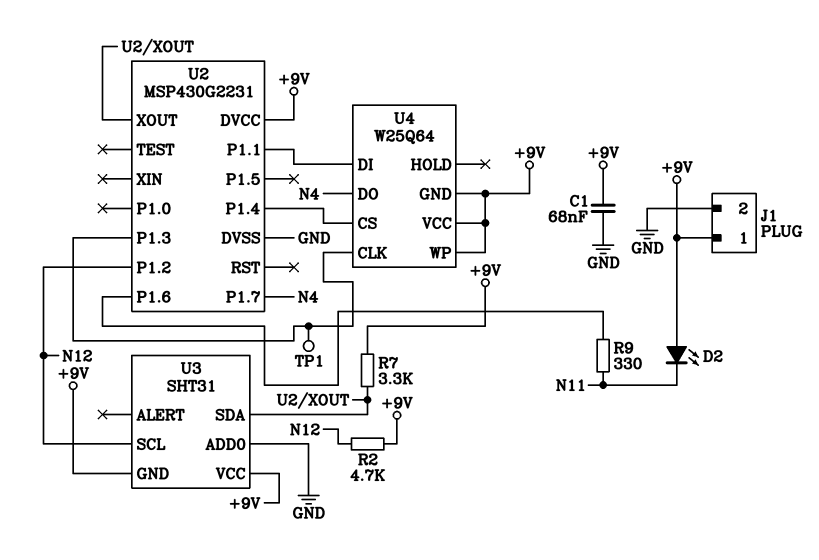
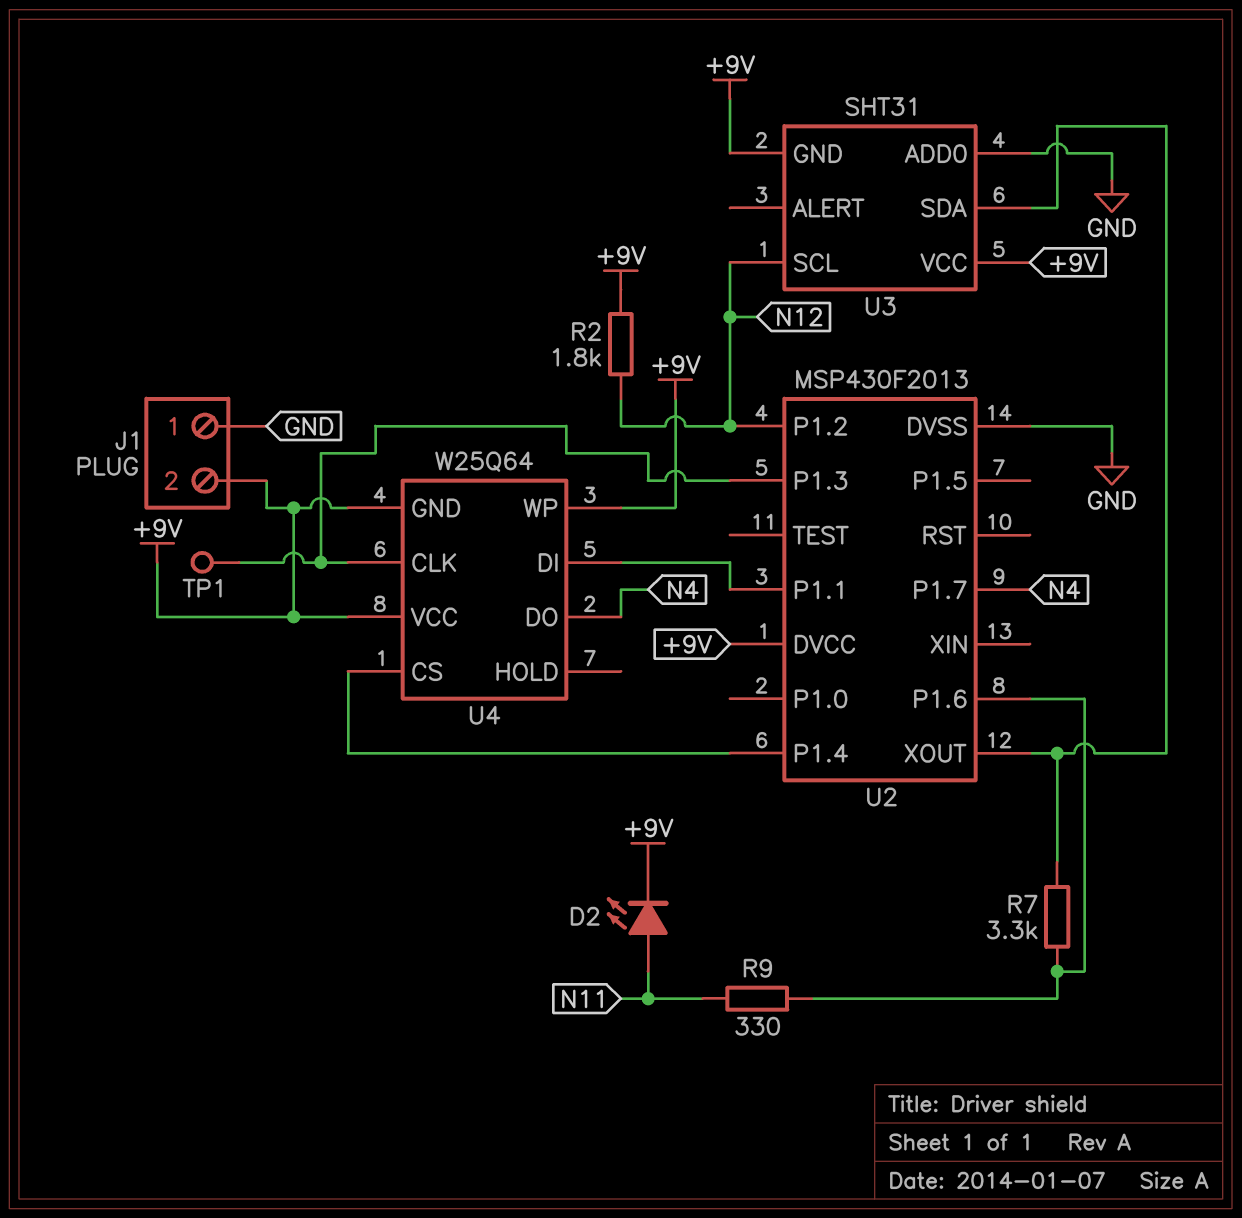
C1: 68nF (+9V, GND) -> none
D2: LED (A +9V, K N11) -> LED (A N11, K +9V)
J1 pin 1: +9V -> GND
J1 pin 2: GND -> +9V
R2: 4.7k (+9V, N12) -> 1.8k (+9V, N12)
R7: 3.3k (+9V, U2/XOUT) -> 3.3k (U2/P1.6, U2/XOUT)
U2: MSP430G2231 -> MSP430F2013

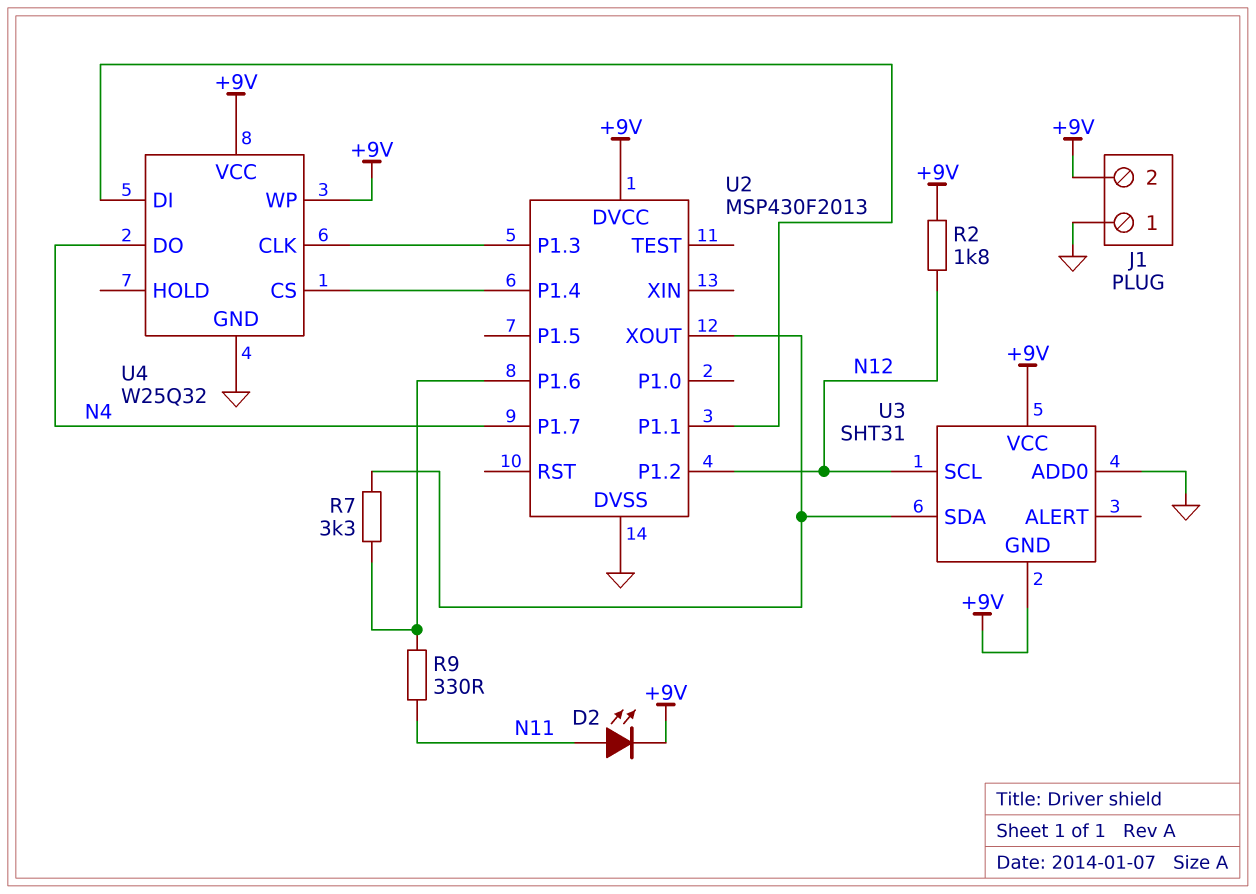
TP1: test point (U2/P1.3) -> none
U4: W25Q64 -> W25Q32
U4 pin GND: +9V -> GND

